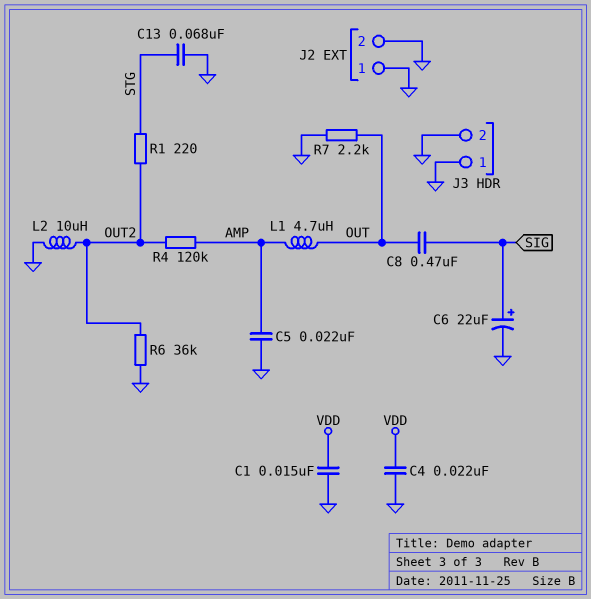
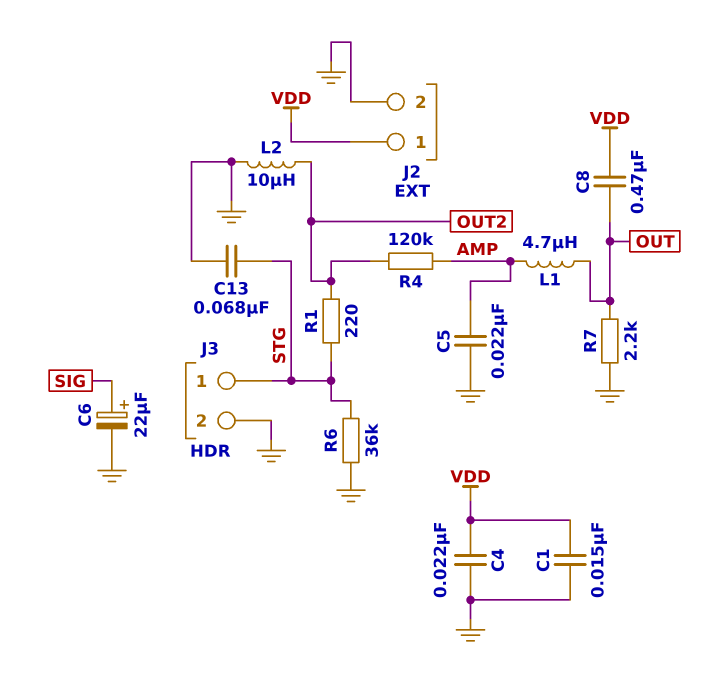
C8: 470nF (OUT, SIG) -> 470nF (OUT, VDD)
J2 pin 1: GND -> VDD
J3 pin 1: GND -> STG
R6: 36k (GND, OUT2) -> 36k (GND, STG)

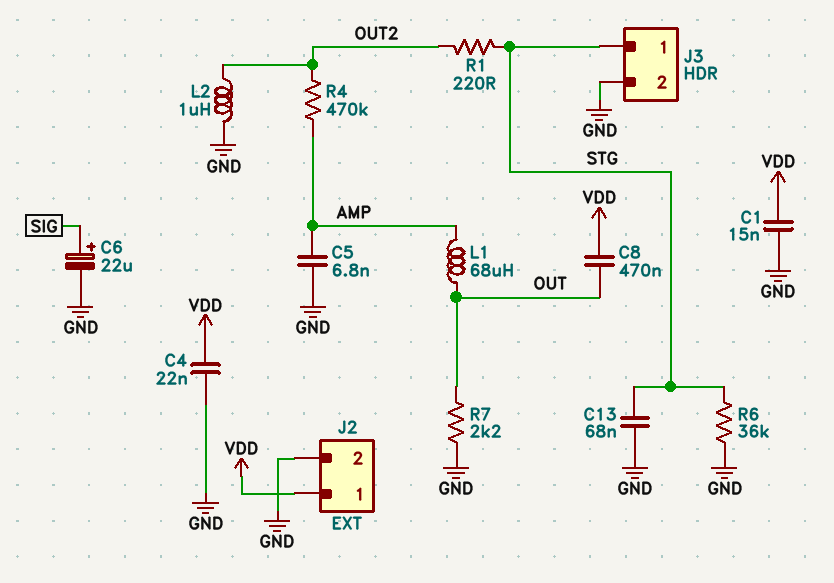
C5: 22nF (AMP, GND) -> 6.8nF (AMP, GND)
L1: 4.7uH (AMP, OUT) -> 68uH (AMP, OUT)
L2: 10uH (GND, OUT2) -> 1uH (GND, OUT2)
R4: 120k (AMP, OUT2) -> 470k (AMP, OUT2)

